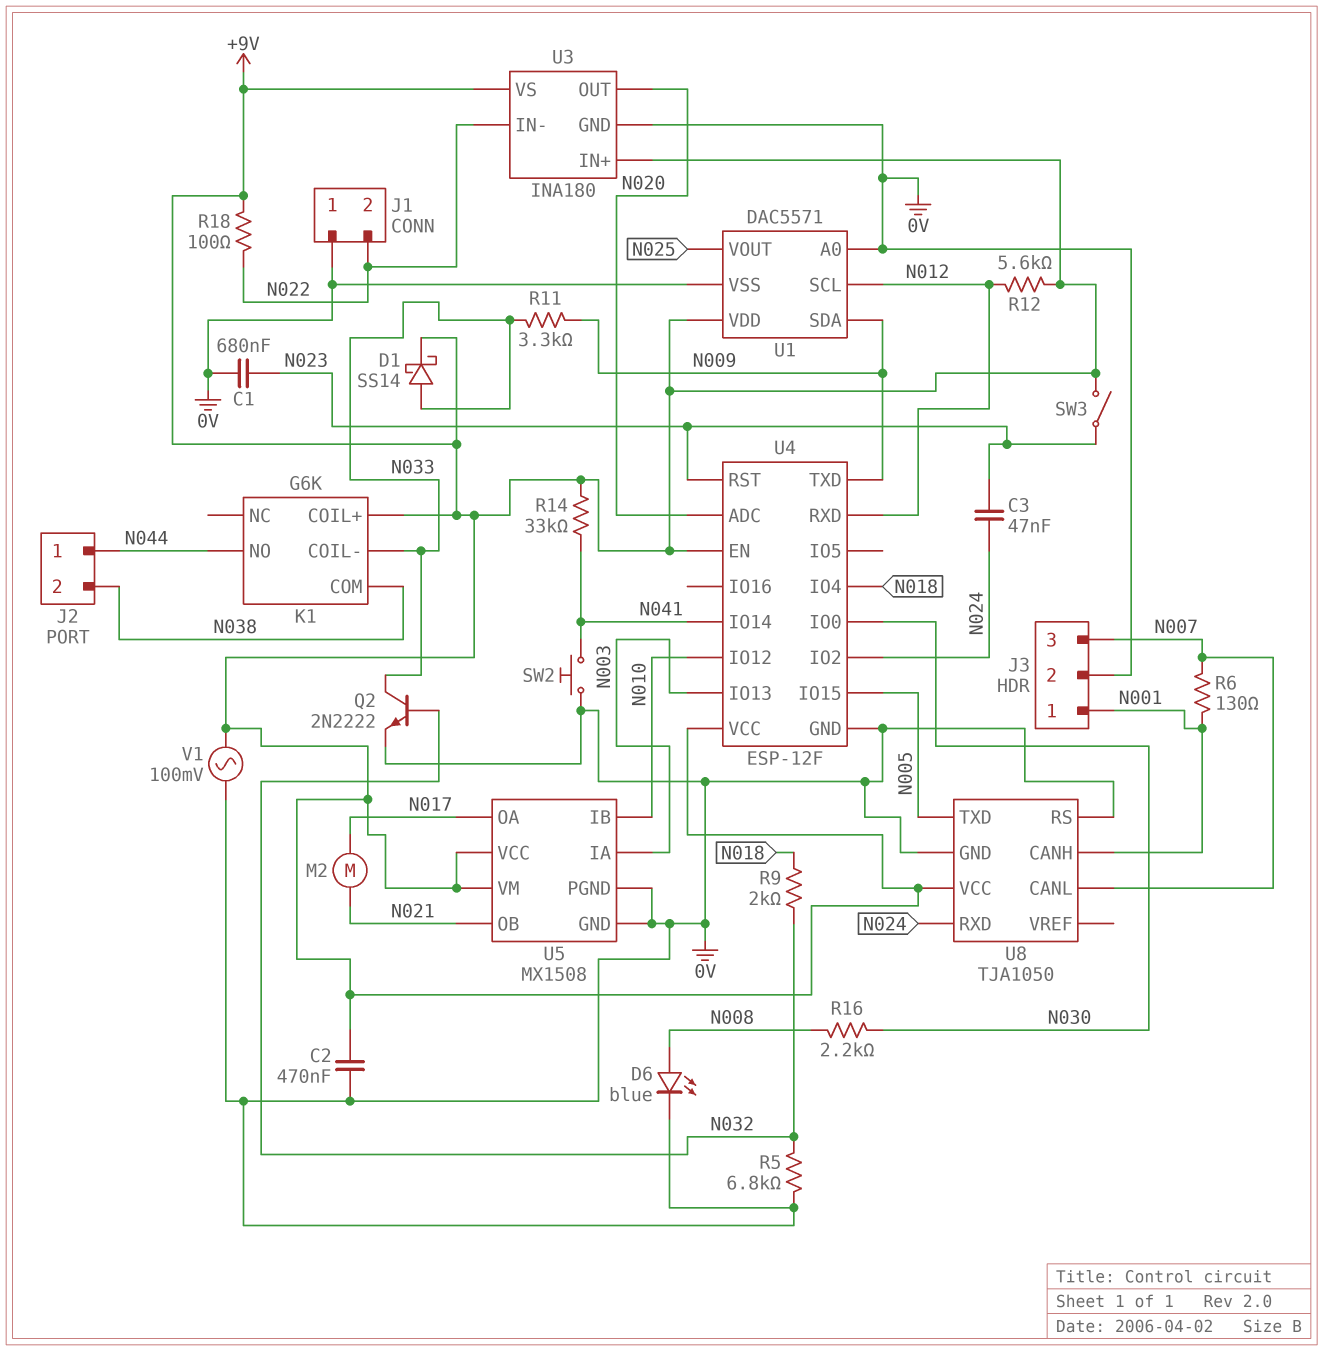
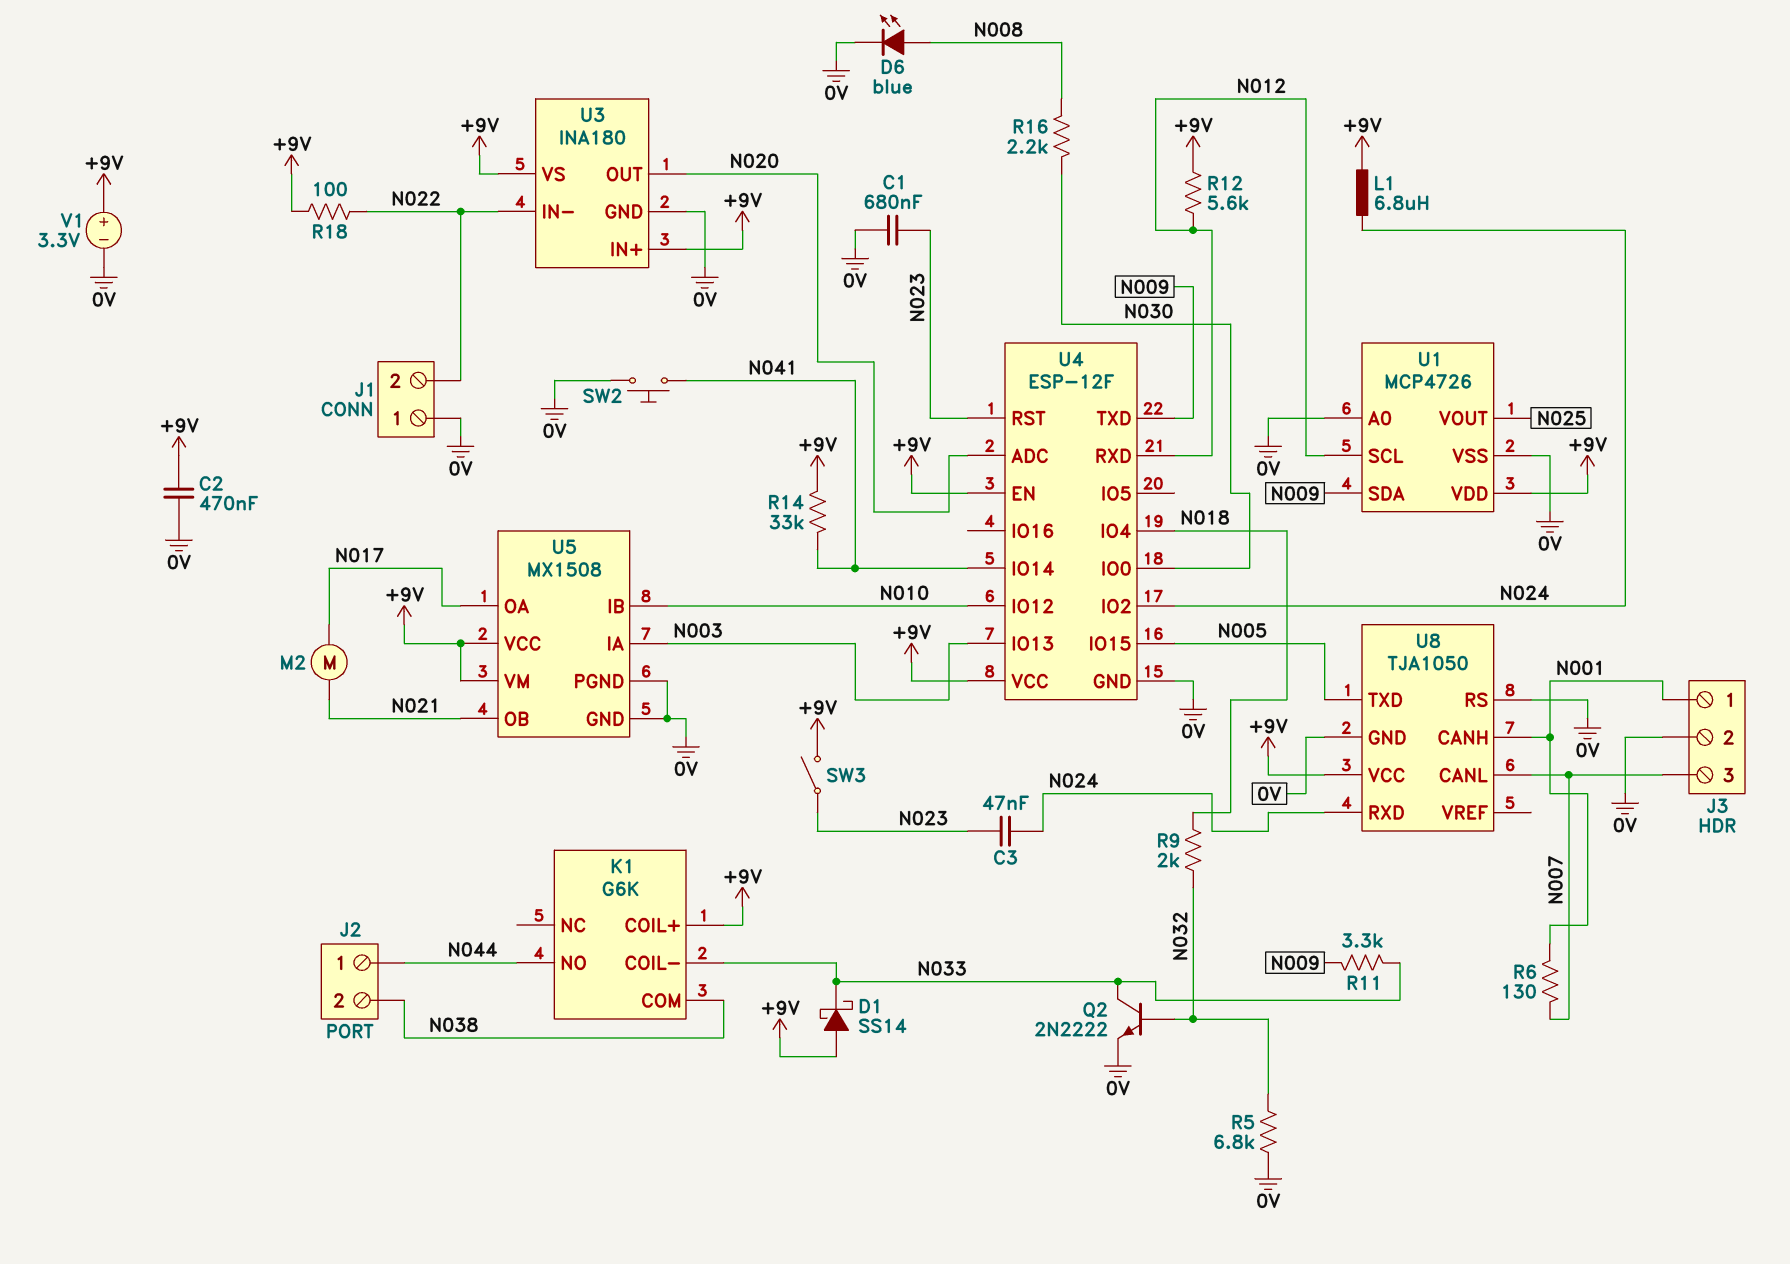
D1: schottky SS14 (A N033, K +9V) -> schottky SS14 (A +9V, K N033)
L1: none -> 6.8uH (+9V, N024)
U1: DAC5571 -> MCP4726
V1: AC 100mV (+9V, 0V) -> 3.3V (plus +9V, minus 0V)

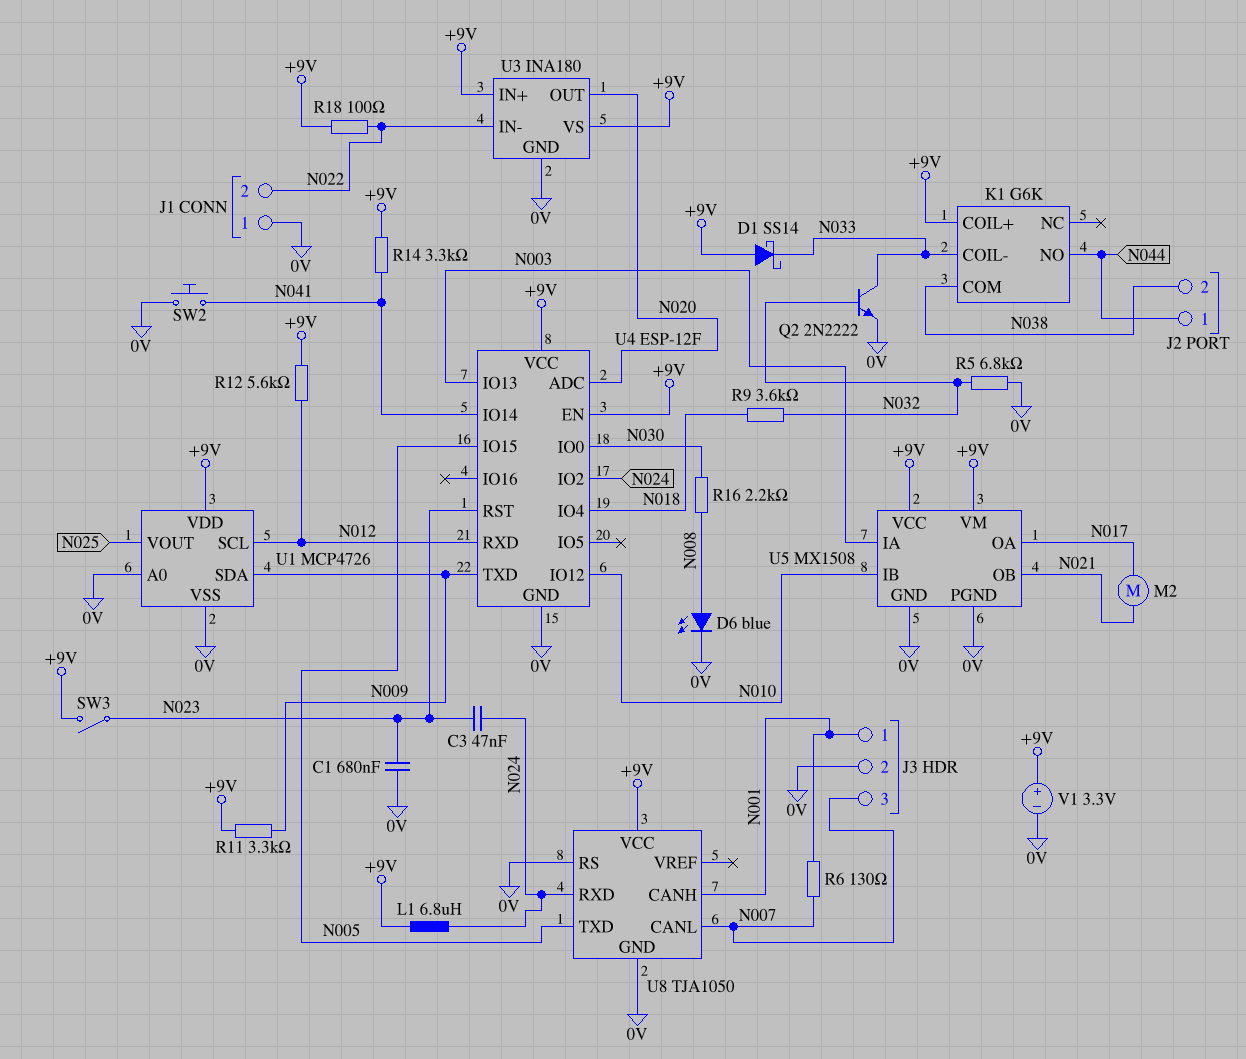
C2: 470nF (+9V, 0V) -> none
R9: 2k (N018, N032) -> 3.6k (N018, N032)
R11: 3.3k (N009, N033) -> 3.3k (+9V, N009)
R14: 33k (+9V, N041) -> 3.3k (+9V, N041)

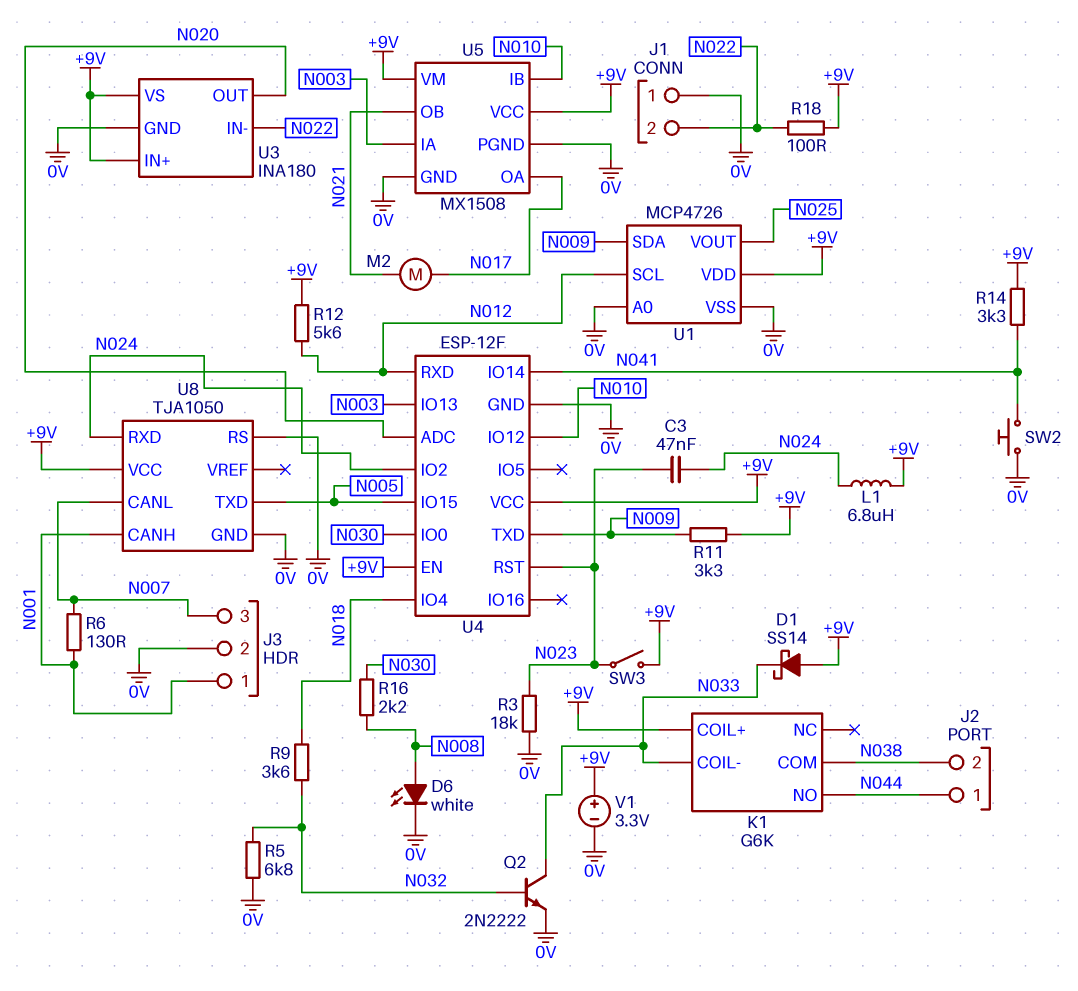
C1: 680nF (0V, N023) -> none
D6: LED blue (A N008, K 0V) -> LED white (A N008, K 0V)
R3: none -> 18k (0V, N023)

